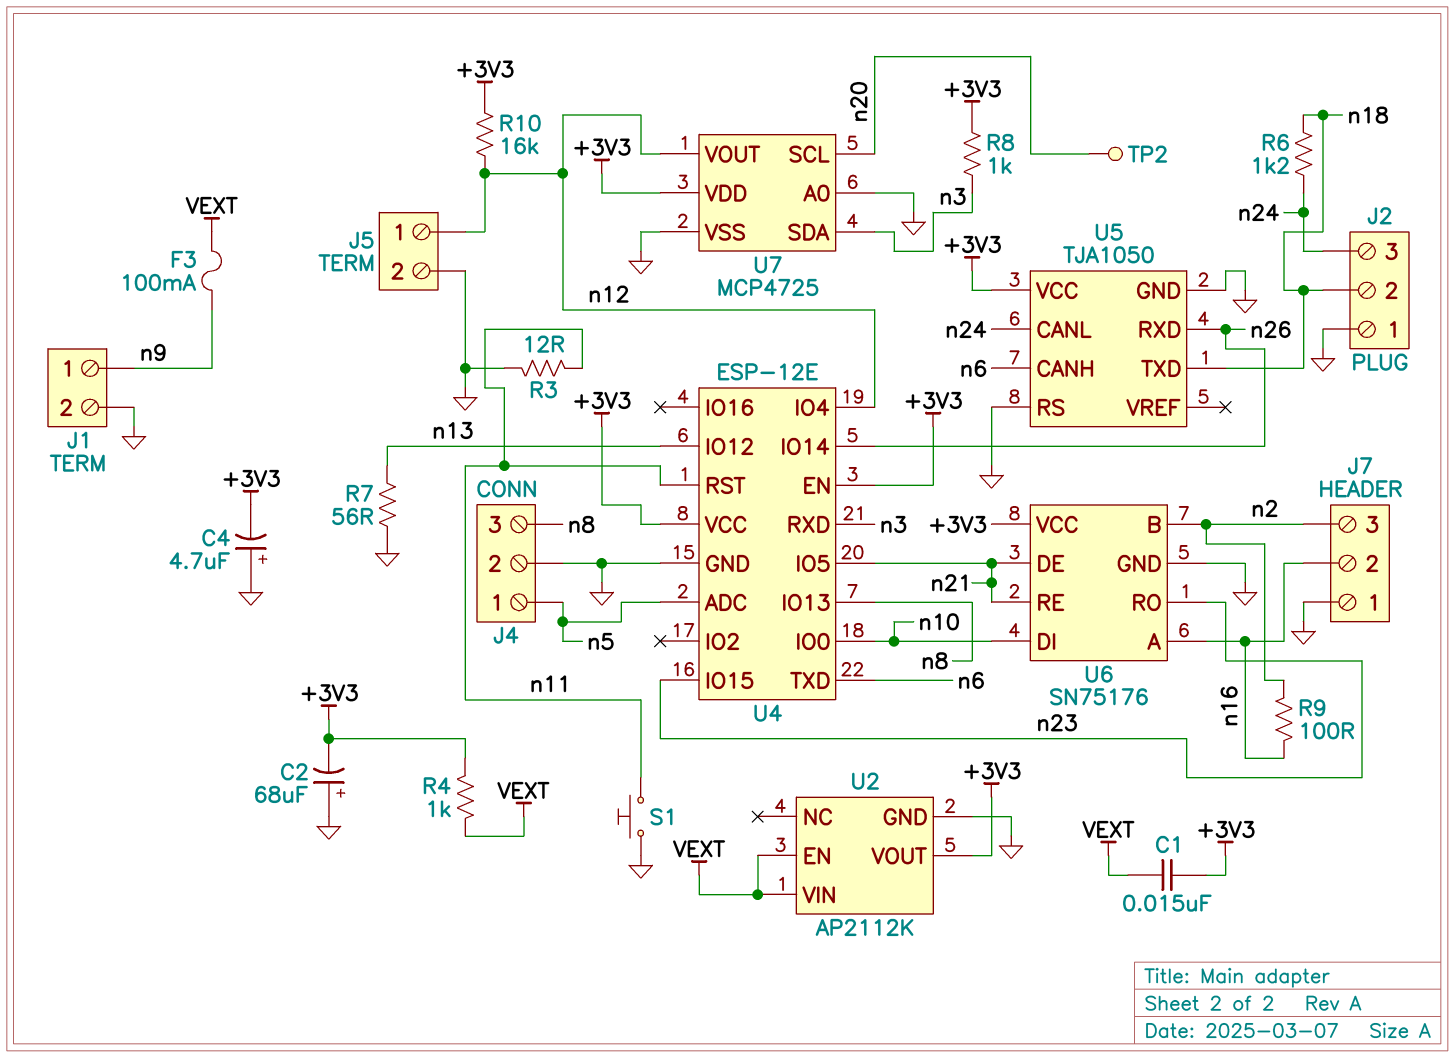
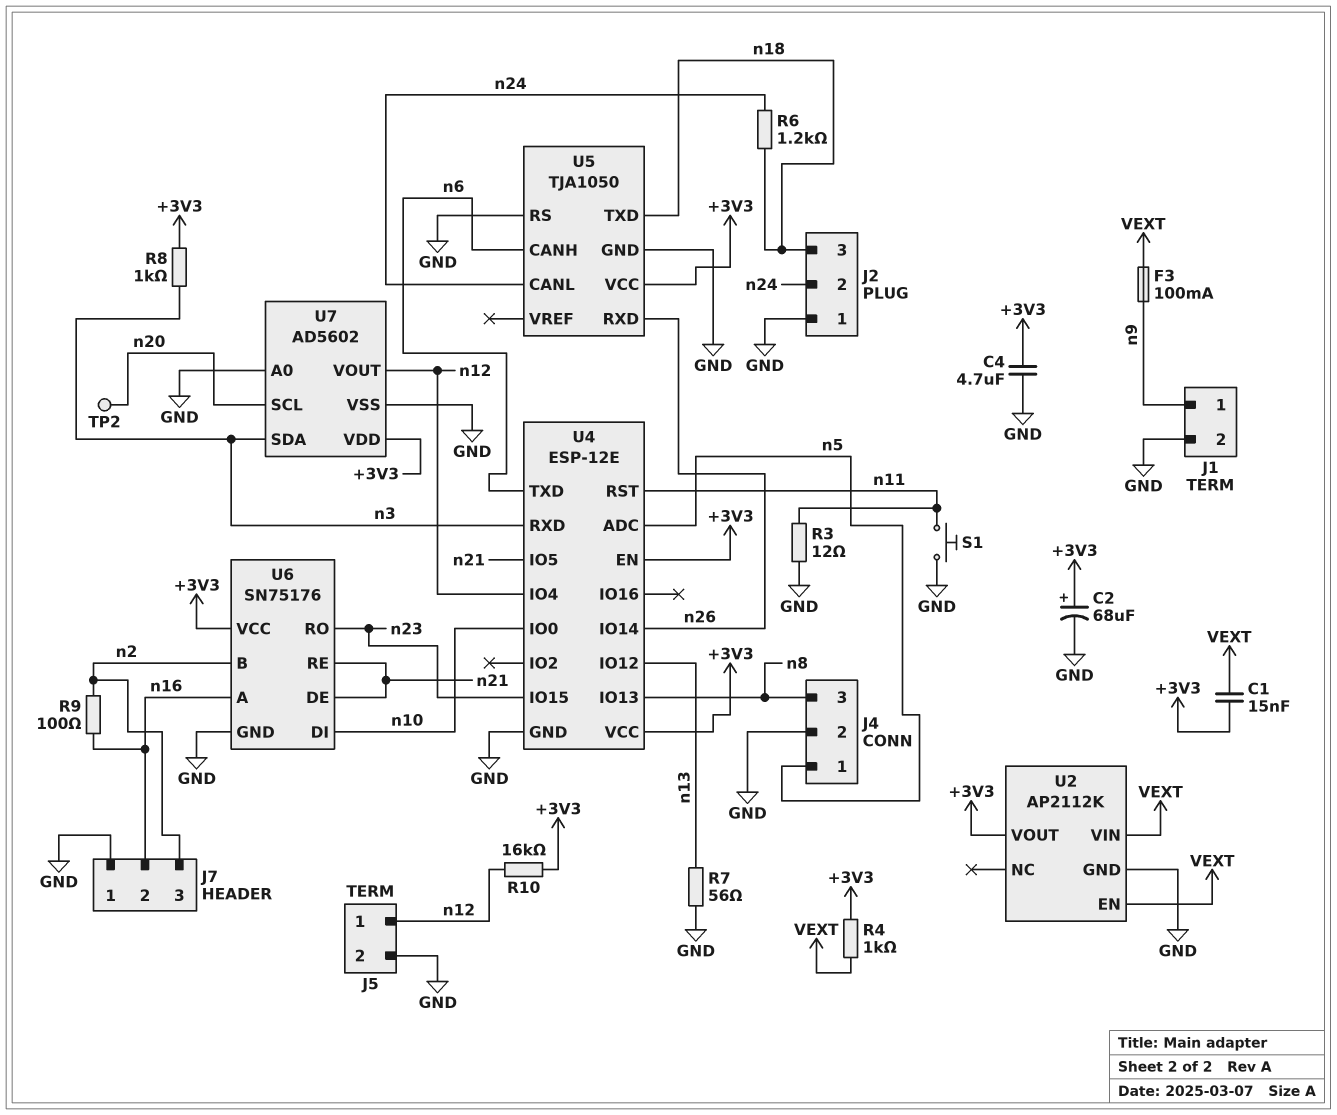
C2: 68uF (plus GND, minus +3V3) -> 68uF (plus +3V3, minus GND)
C4: 4.7uF (plus GND, minus +3V3) -> 4.7uF (+3V3, GND)
J2 pin 2: n18 -> n24
J2 pin 3: n24 -> n18
U7: MCP4725 -> AD5602

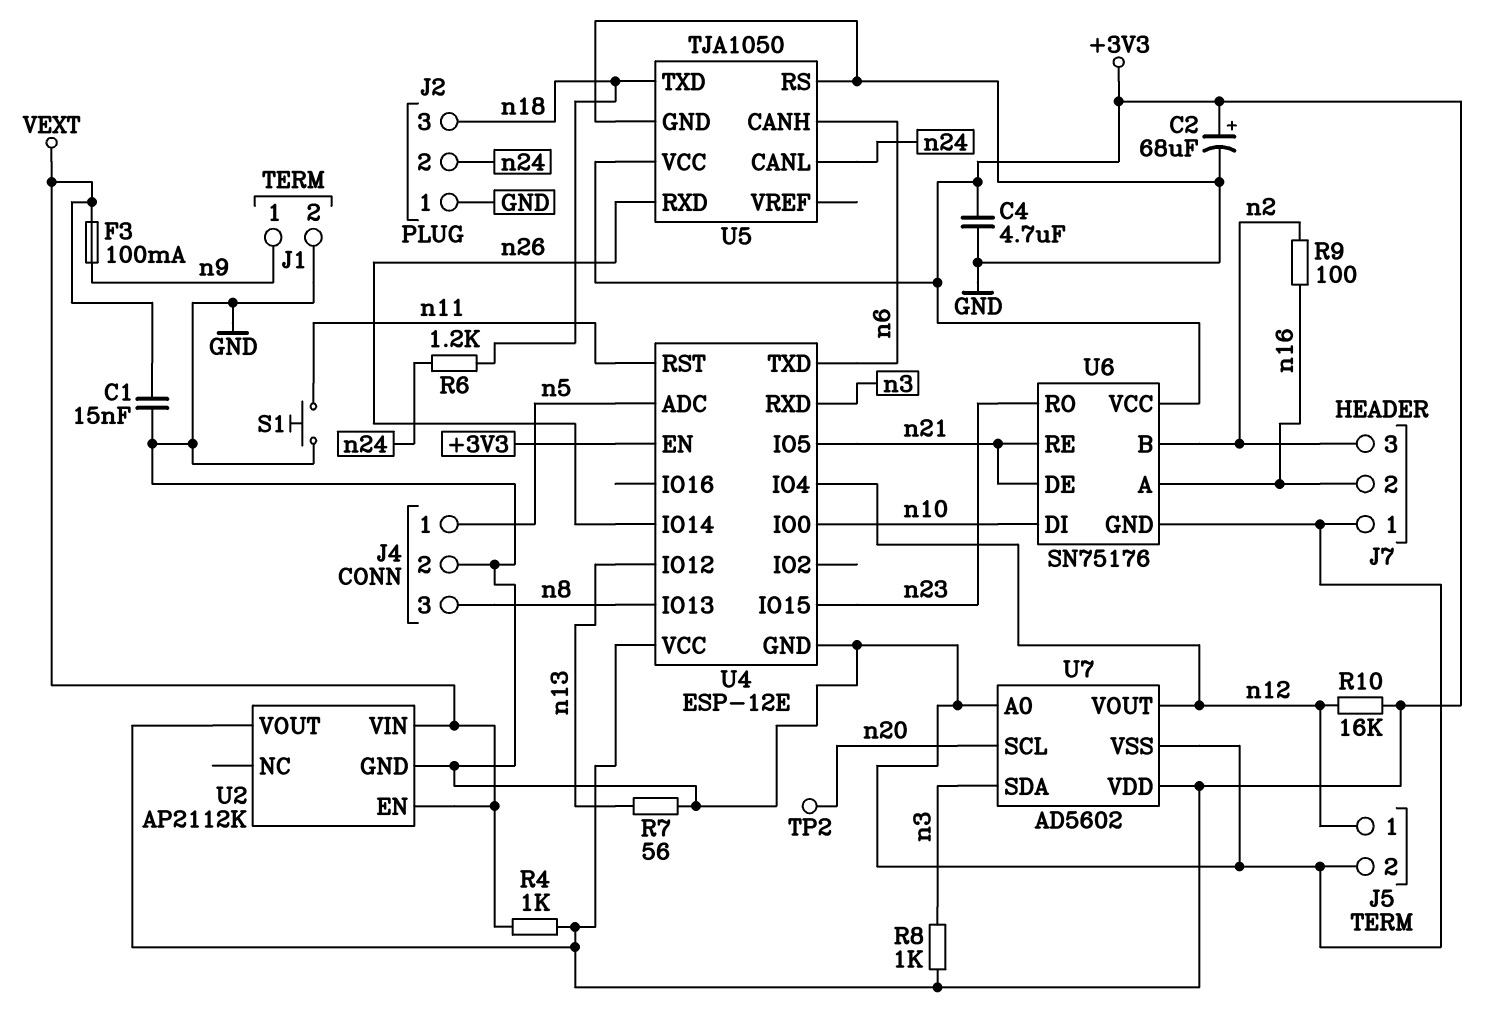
C1: 15nF (+3V3, VEXT) -> 15nF (GND, VEXT)
R3: 12 (GND, n11) -> none

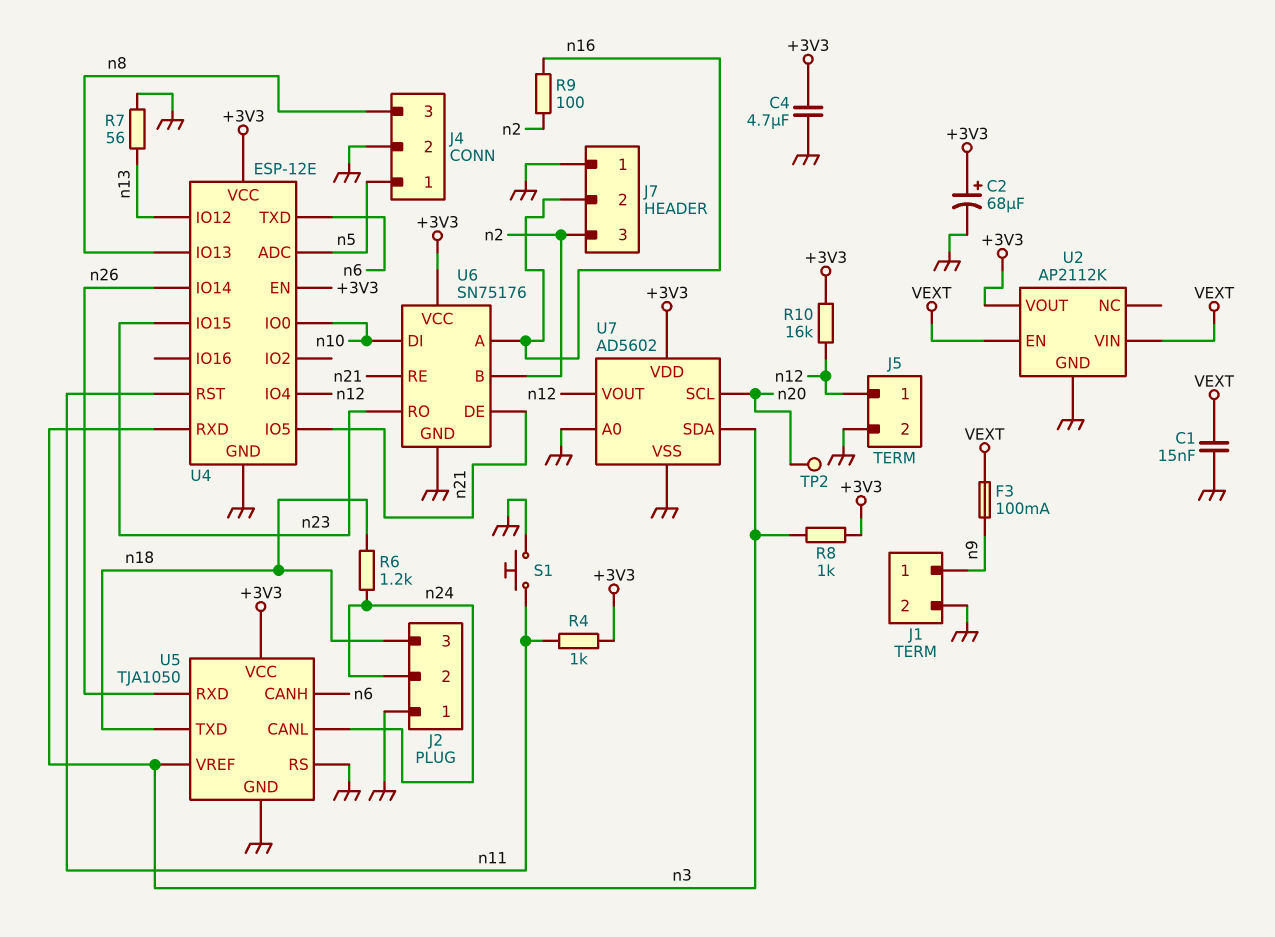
R4: 1k (+3V3, VEXT) -> 1k (+3V3, n11)
U5 pin VREF: none -> n3

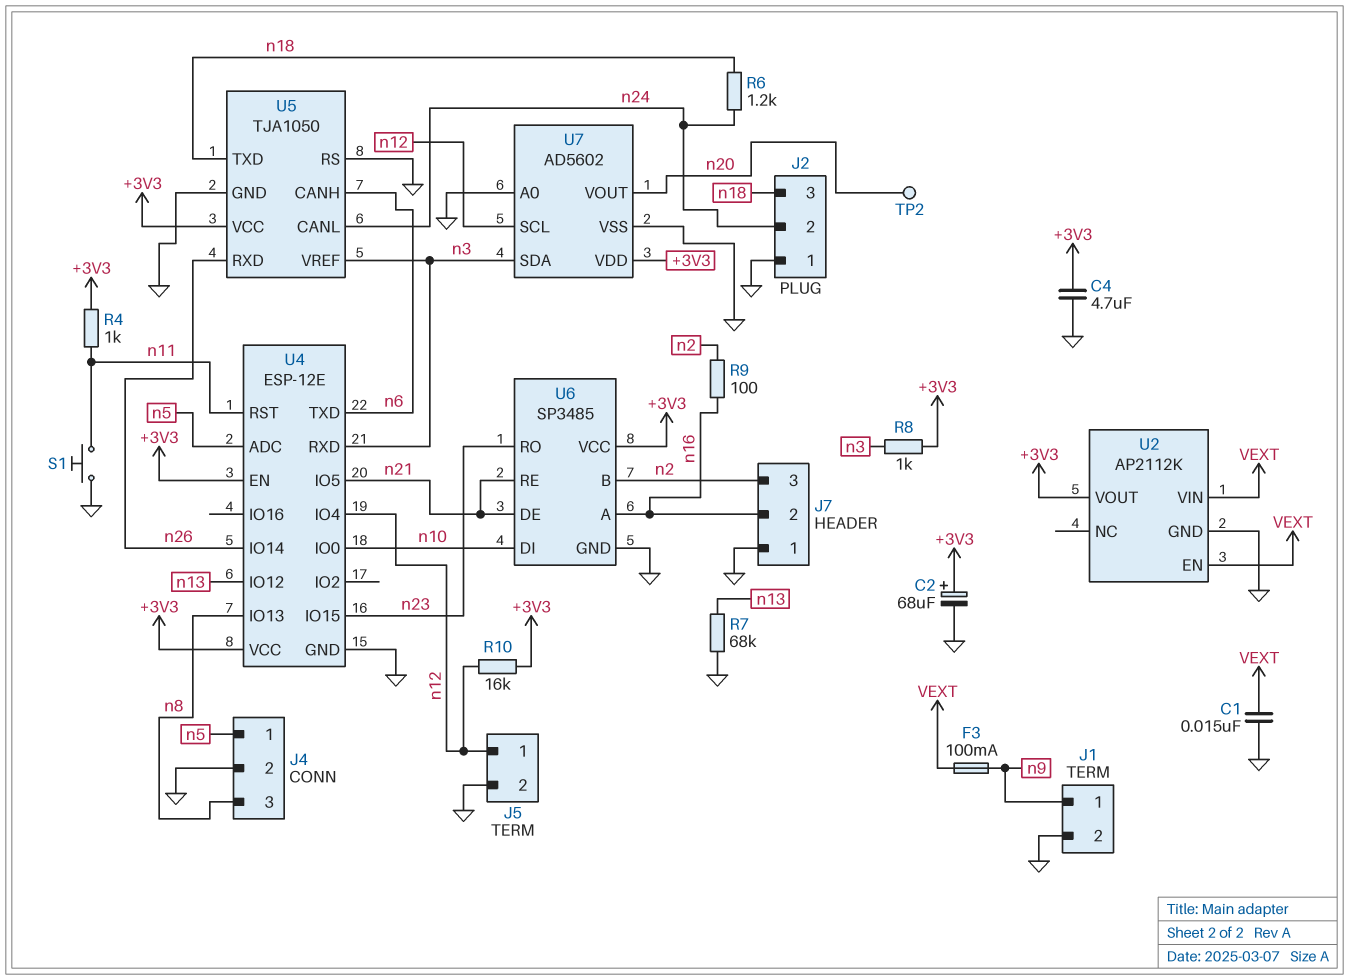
R7: 56 (GND, n13) -> 68k (GND, n13)
U6: SN75176 -> SP3485
U7 pin SCL: n20 -> n12
U7 pin VOUT: n12 -> n20

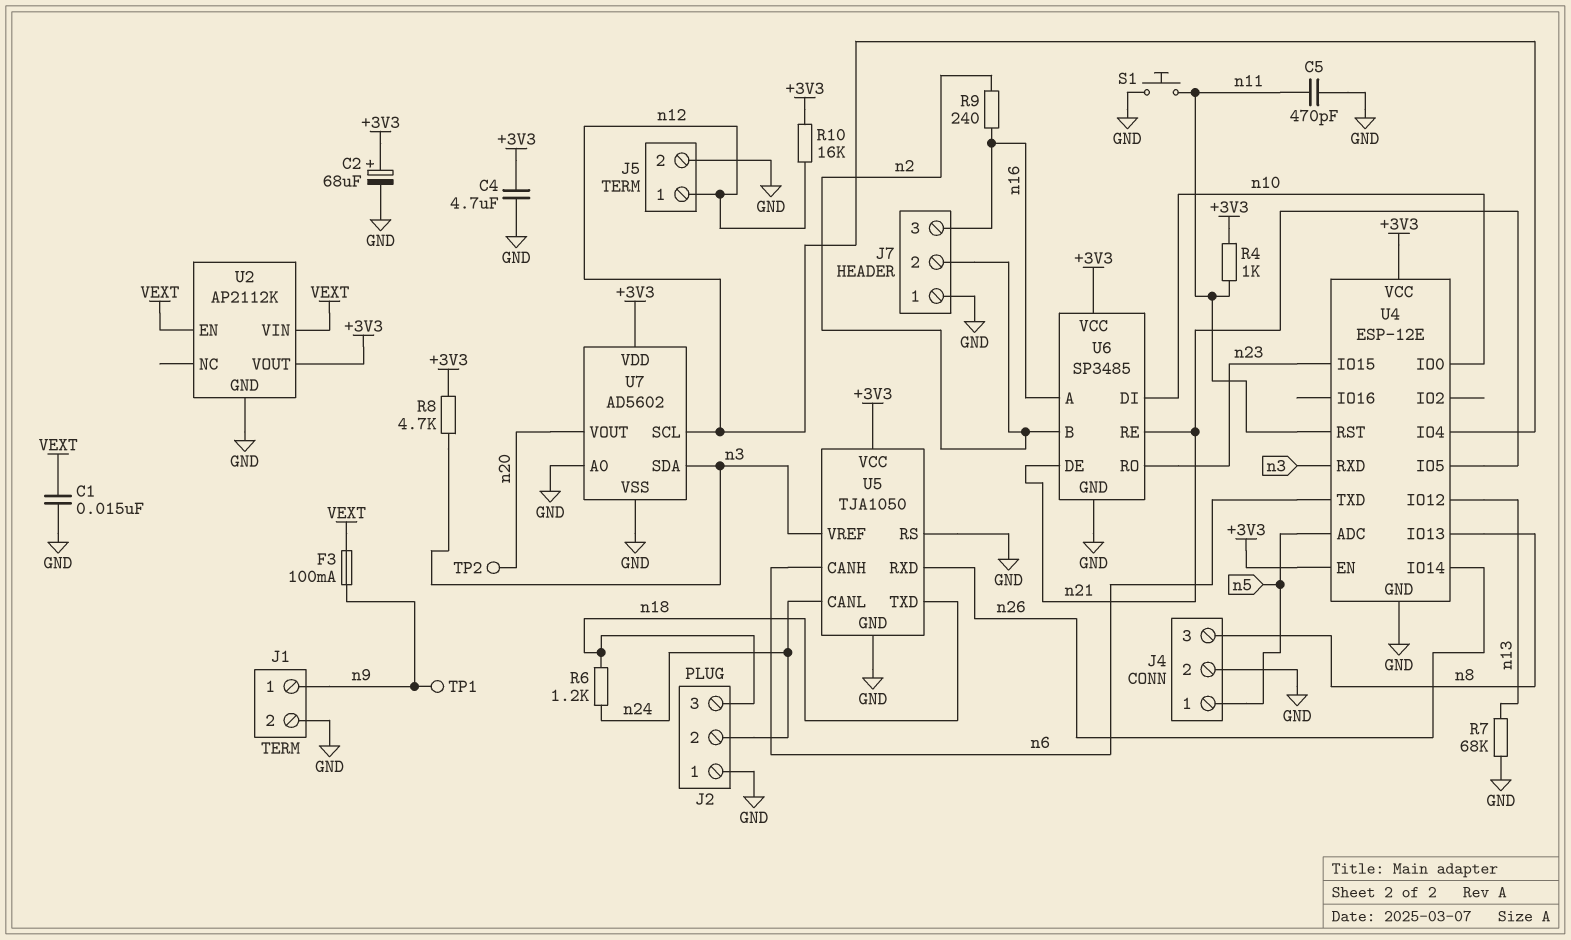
C5: none -> 470pF (GND, n11)
J7 pin 2: n16 -> n2
J7 pin 3: n2 -> n16
R8: 1k (+3V3, n3) -> 4.7k (+3V3, n3)
R9: 100 (n2, n16) -> 240 (n2, n16)
TP1: none -> test point (n9)

